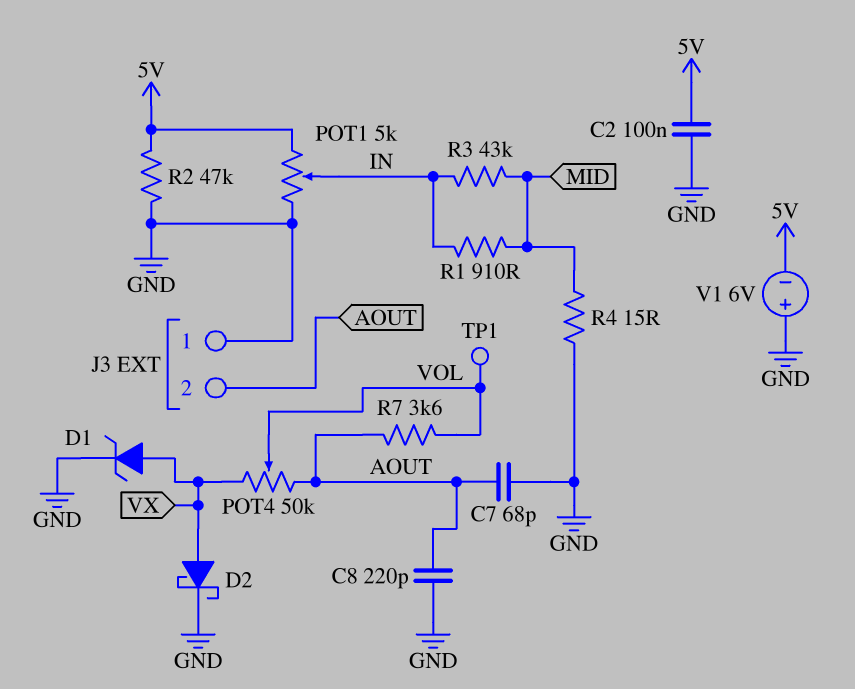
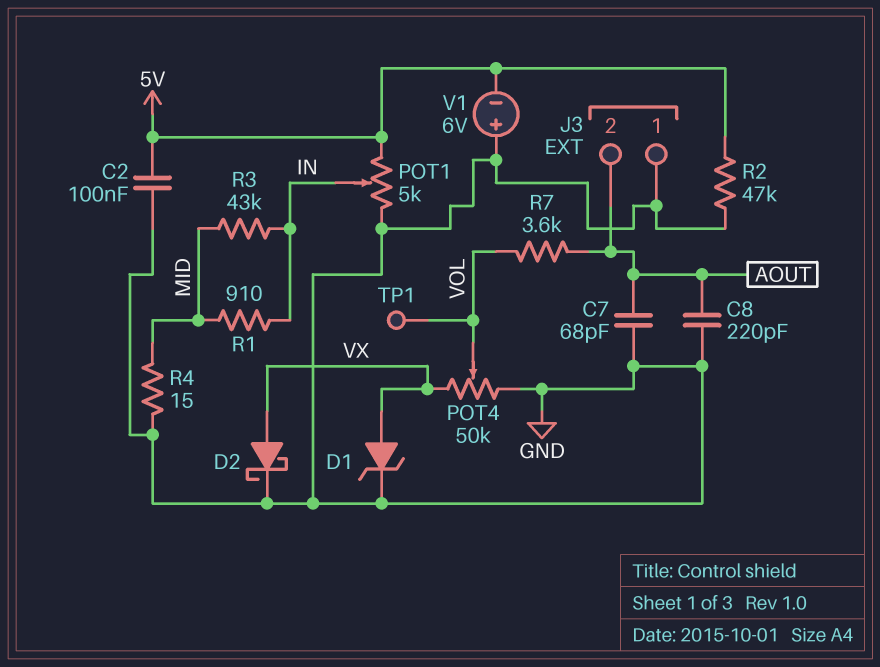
POT4: 50k (AOUT, VX, wiper VOL) -> 50k (GND, VX, wiper VOL)

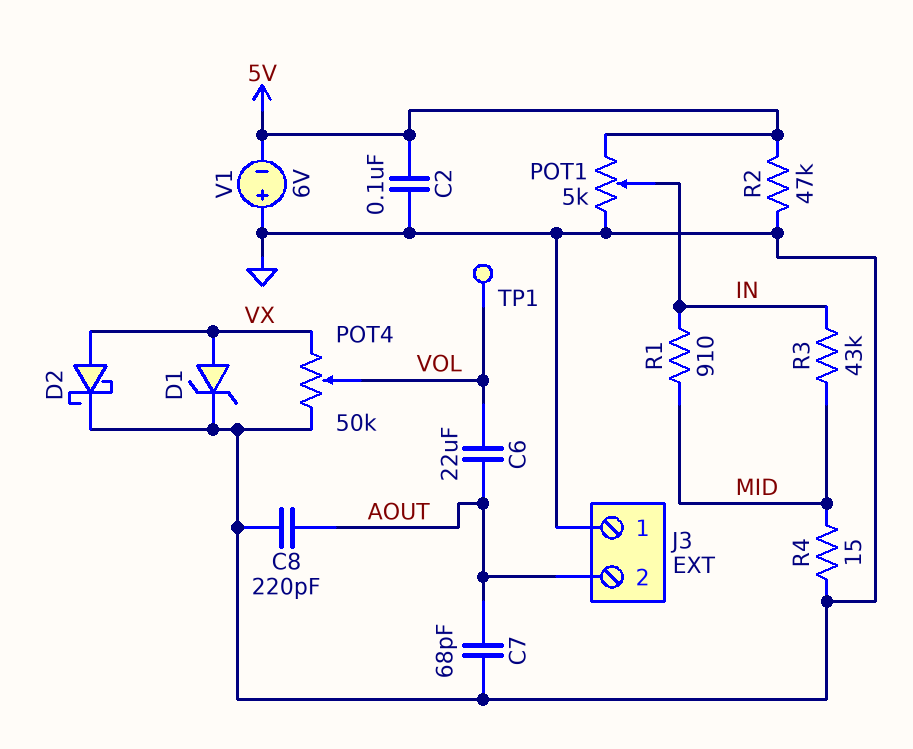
C6: none -> 22uF (AOUT, VOL)
R7: 3.6k (AOUT, VOL) -> none

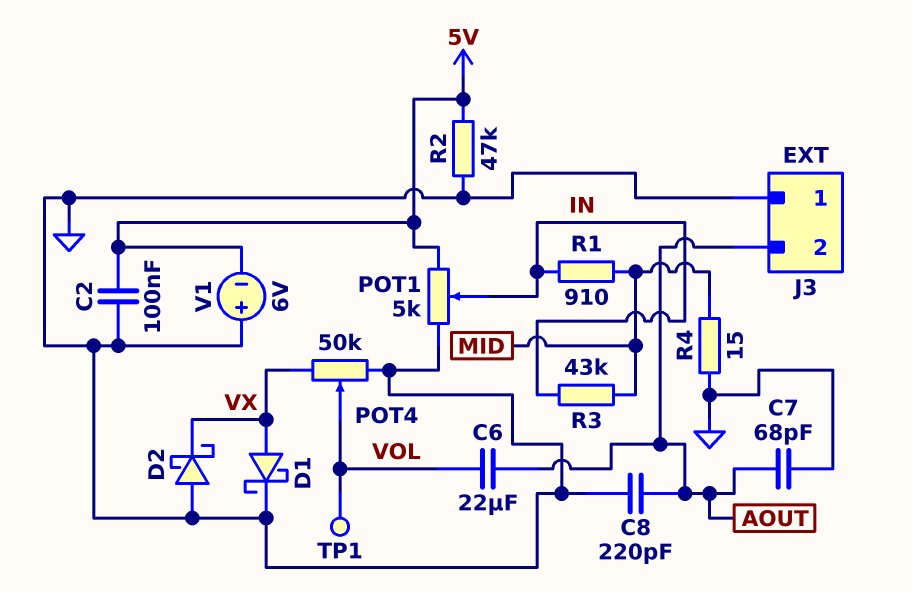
D1: zener (A VX, K GND) -> schottky (A VX, K GND)
D2: schottky (A VX, K GND) -> schottky (A GND, K VX)

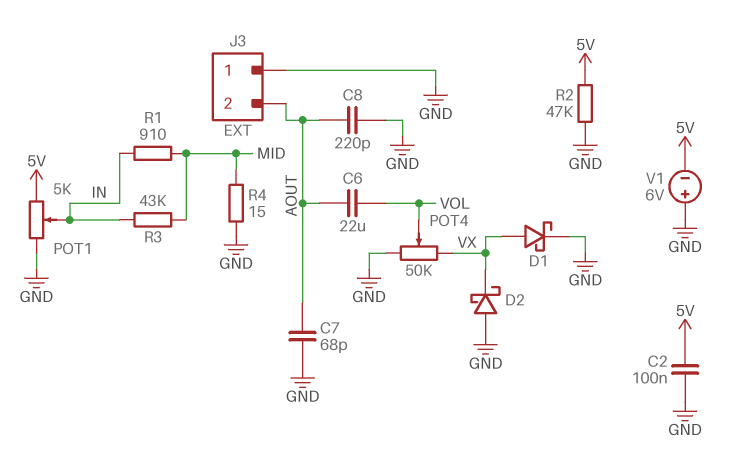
TP1: test point (VOL) -> none

